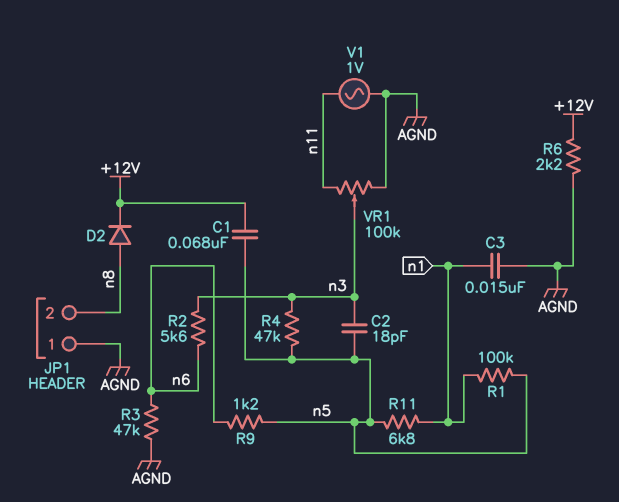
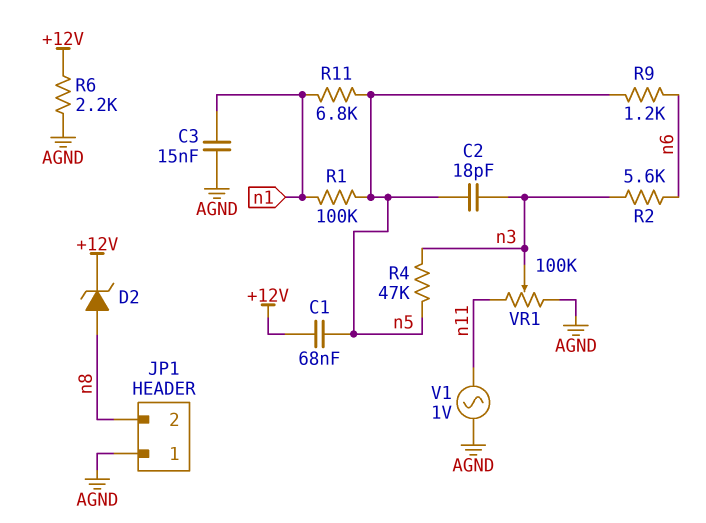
D2: diode (A n8, K +12V) -> zener (A n8, K +12V)
R3: 47k (AGND, n6) -> none

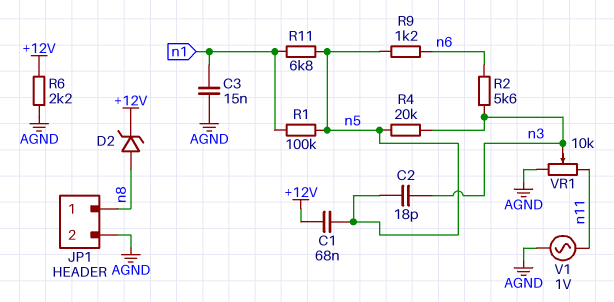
JP1 pin 1: AGND -> n8
JP1 pin 2: n8 -> AGND
R4: 47k (n3, n5) -> 20k (n3, n5)
VR1: 100k (AGND, n11, wiper n3) -> 10k (AGND, n11, wiper n3)

